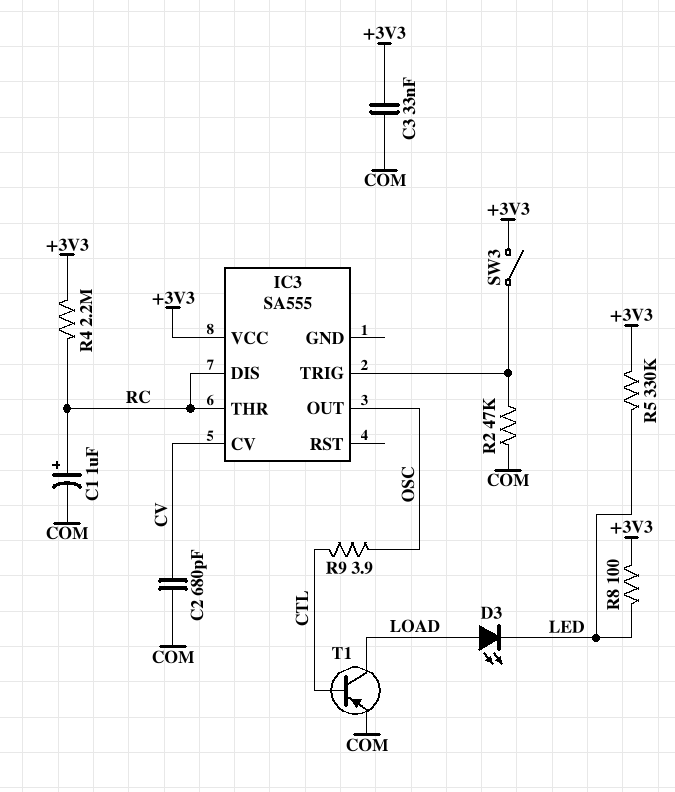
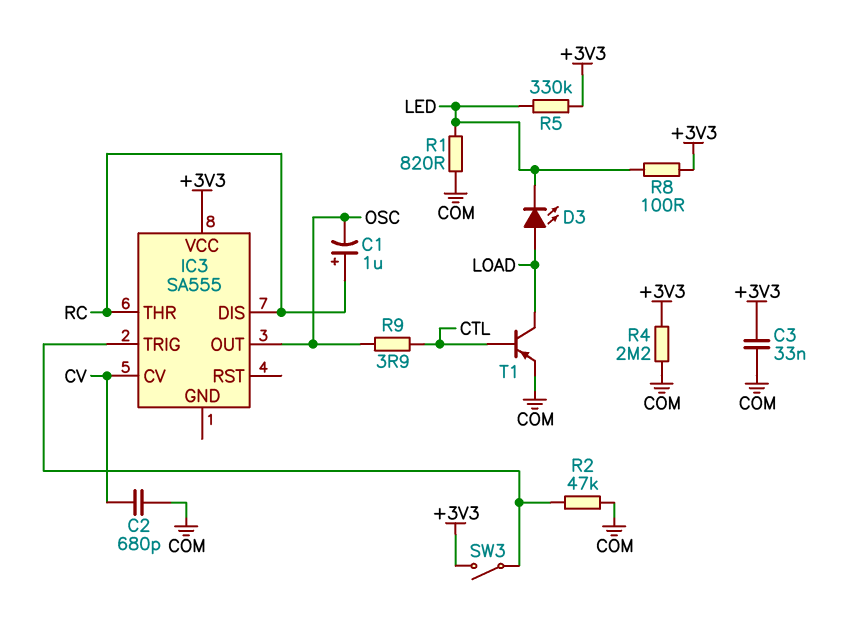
C1: 1uF (plus RC, minus COM) -> 1uF (plus RC, minus OSC)
R1: none -> 820 (COM, LED)
R4: 2.2M (+3V3, RC) -> 2.2M (+3V3, COM)

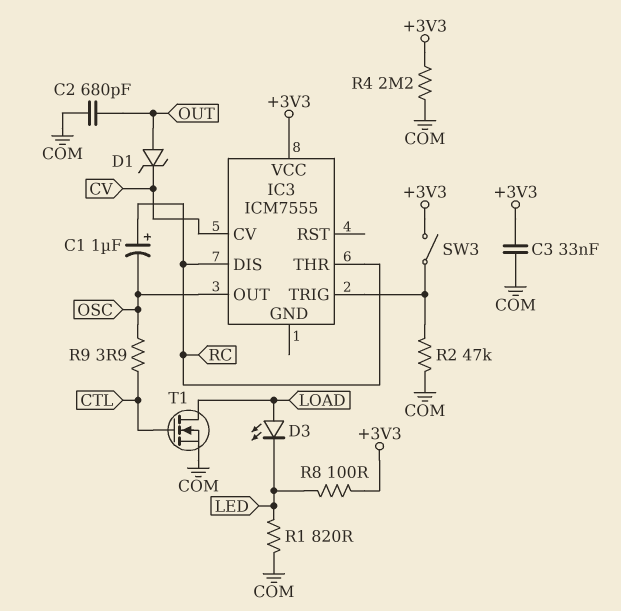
C2: 680pF (COM, CV) -> 680pF (COM, OUT)
D1: none -> zener (A OUT, K CV)
IC3: SA555 -> ICM7555
R5: 330k (+3V3, LED) -> none
T1: PNP (B CTL, C LOAD, E COM) -> NMOS (G CTL, D LOAD, S COM)

